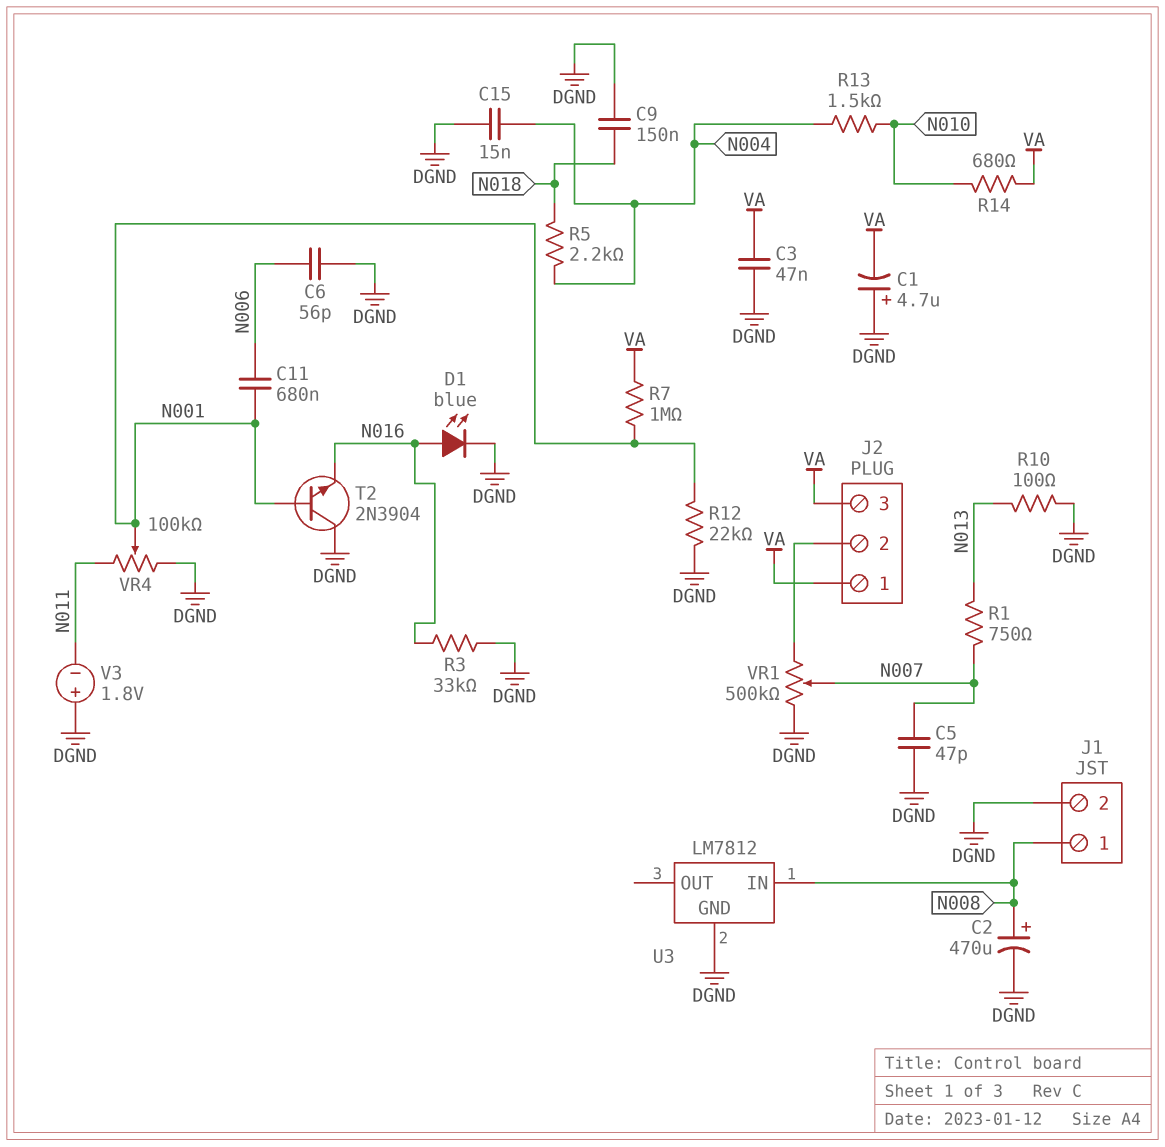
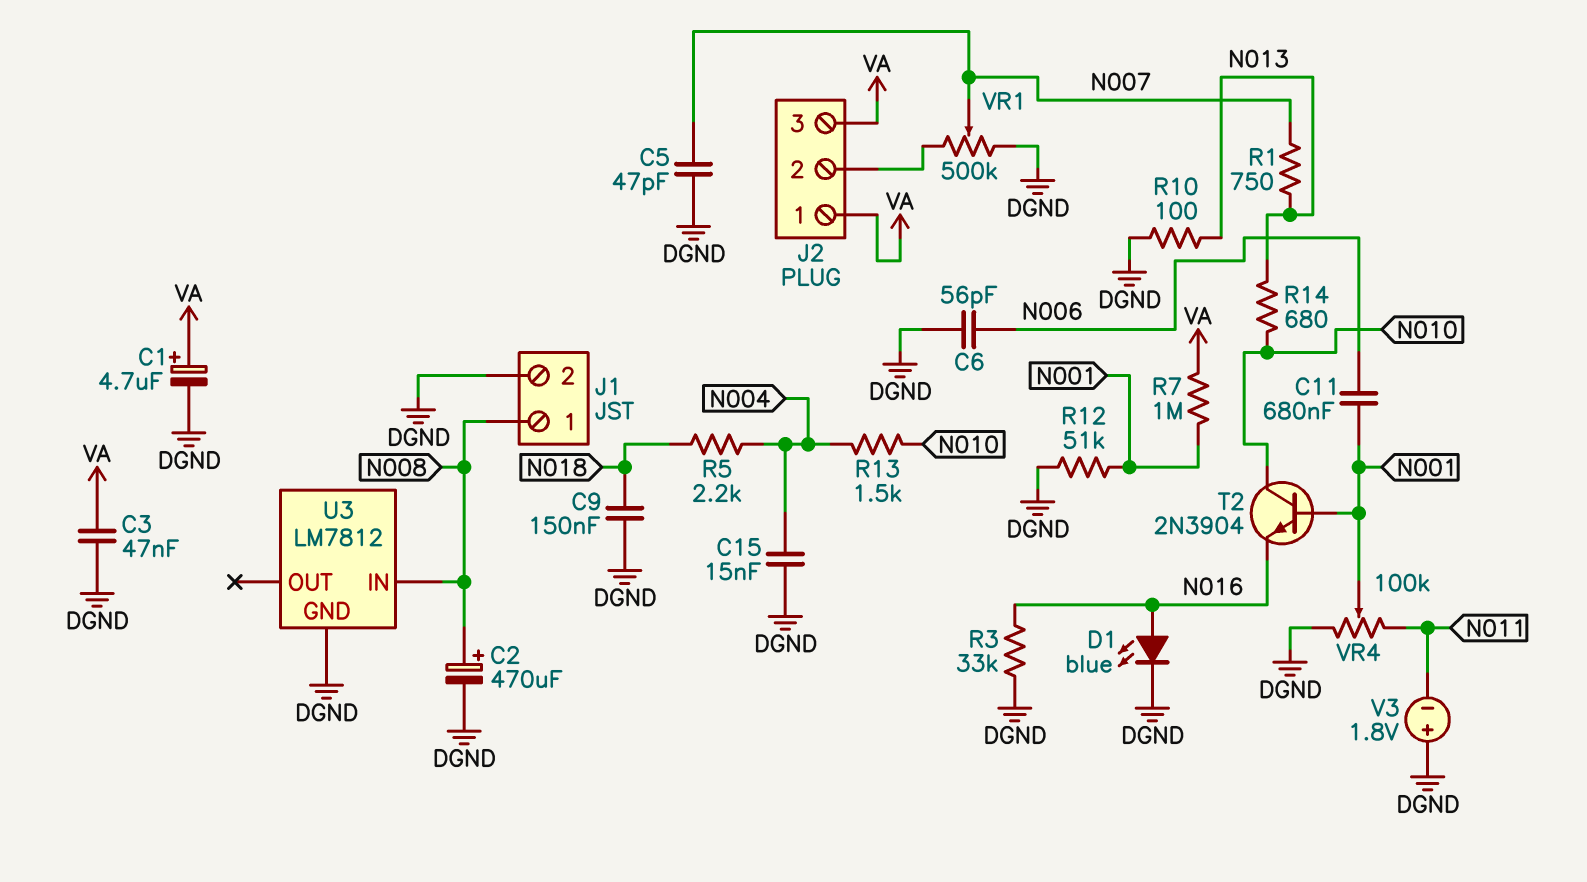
C1: 4.7uF (plus DGND, minus VA) -> 4.7uF (plus VA, minus DGND)
R12: 22k (DGND, N001) -> 51k (DGND, N001)
R14: 680 (N010, VA) -> 680 (N010, N013)
T2: NPN 2N3904 (B N001, C DGND, E N016) -> NPN 2N3904 (B N001, C N010, E N016)

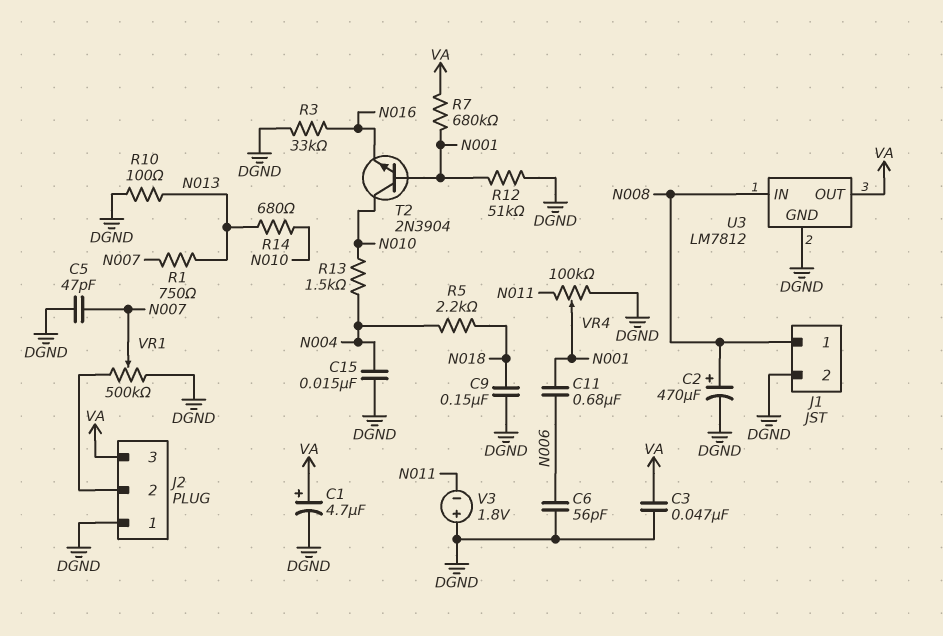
D1: LED blue (A N016, K DGND) -> none
J2 pin 1: VA -> DGND
R7: 1M (N001, VA) -> 680k (N001, VA)
U3 pin OUT: none -> VA

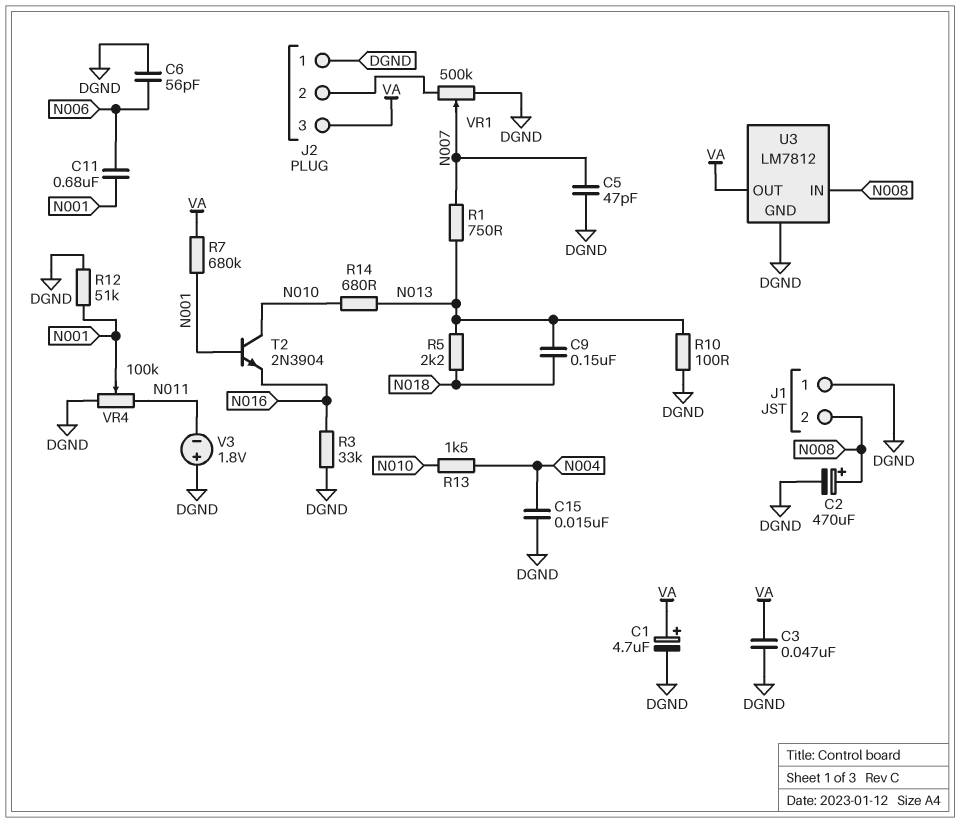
C9: 150nF (DGND, N018) -> 150nF (N013, N018)
J1 pin 1: N008 -> DGND
J1 pin 2: DGND -> N008
R5: 2.2k (N004, N018) -> 2.2k (N013, N018)

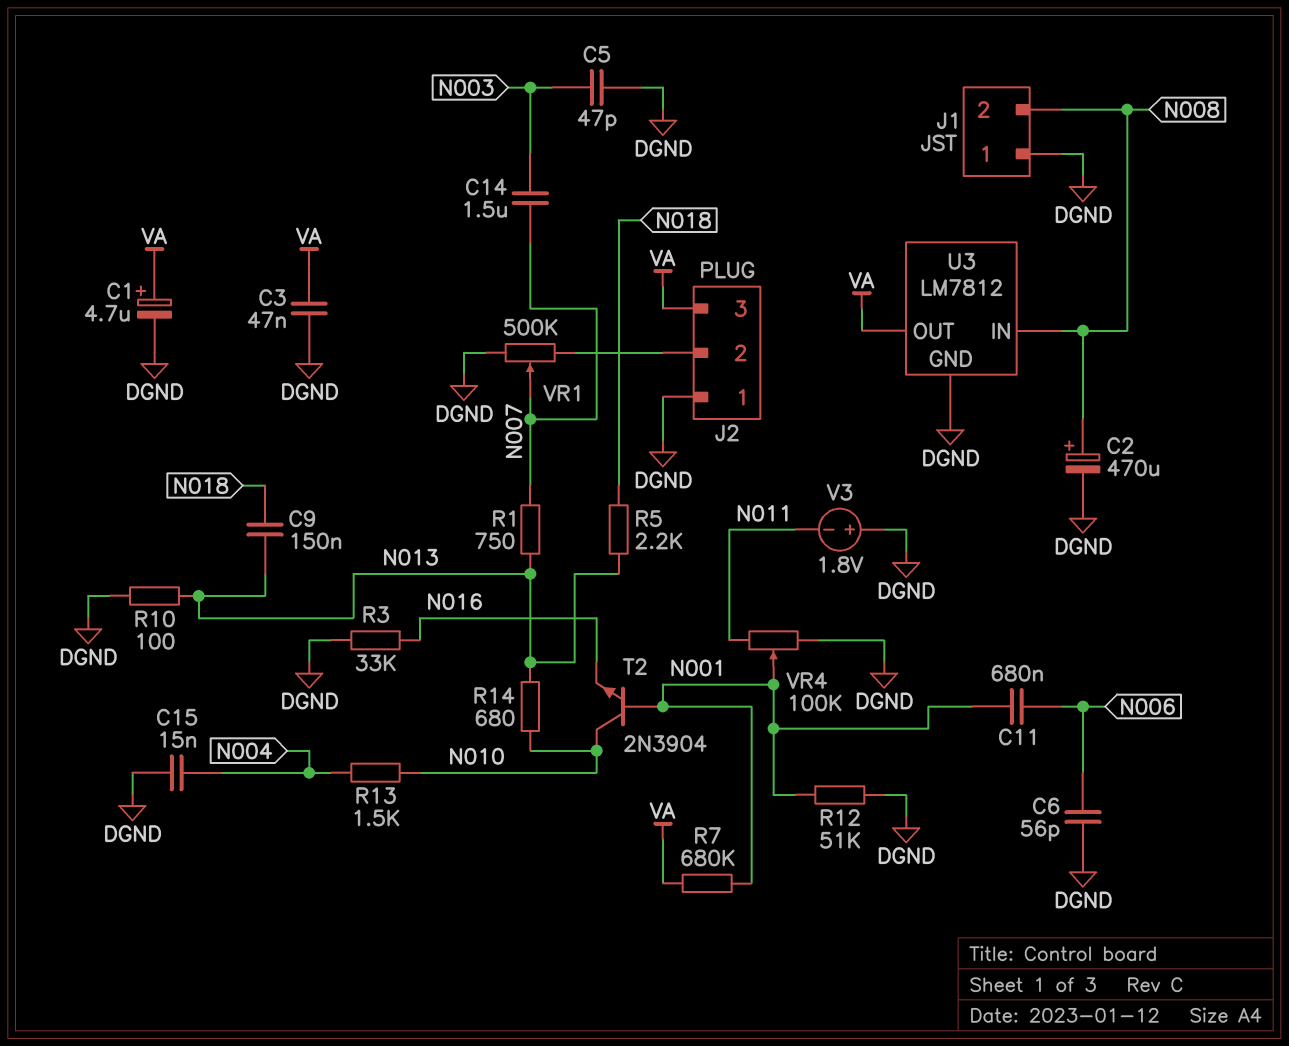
C5: 47pF (DGND, N007) -> 47pF (DGND, N003)
C14: none -> 1.5uF (N003, N007)

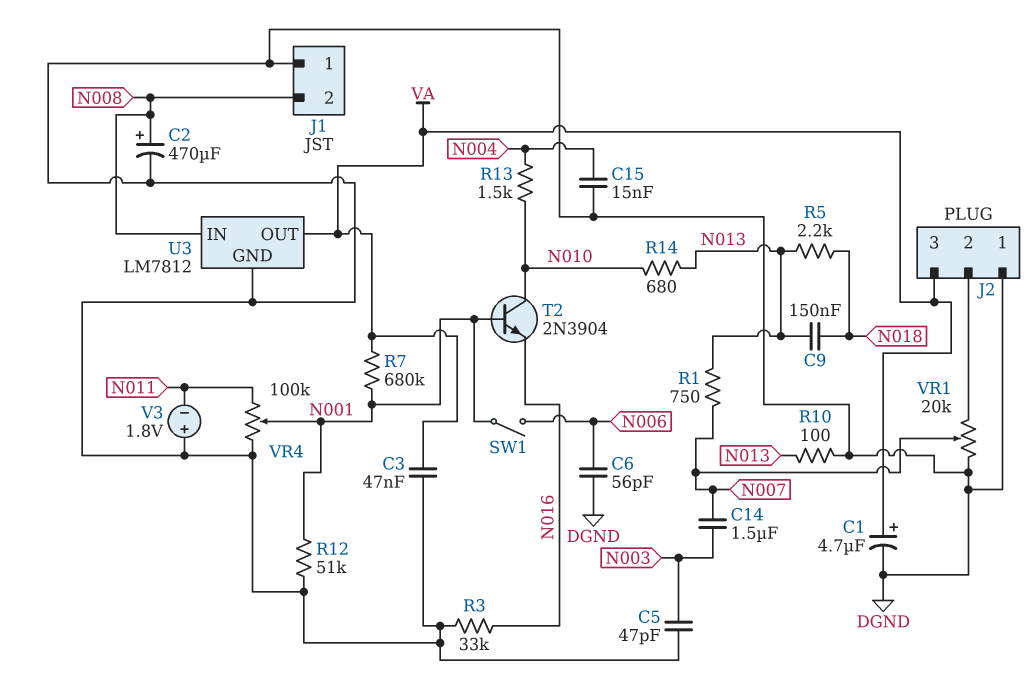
C11: 680nF (N001, N006) -> none
SW1: none -> switch (N001, N006)
VR1: 500k (DGND, J2/2, wiper N007) -> 20k (DGND, J2/2, wiper N007)

